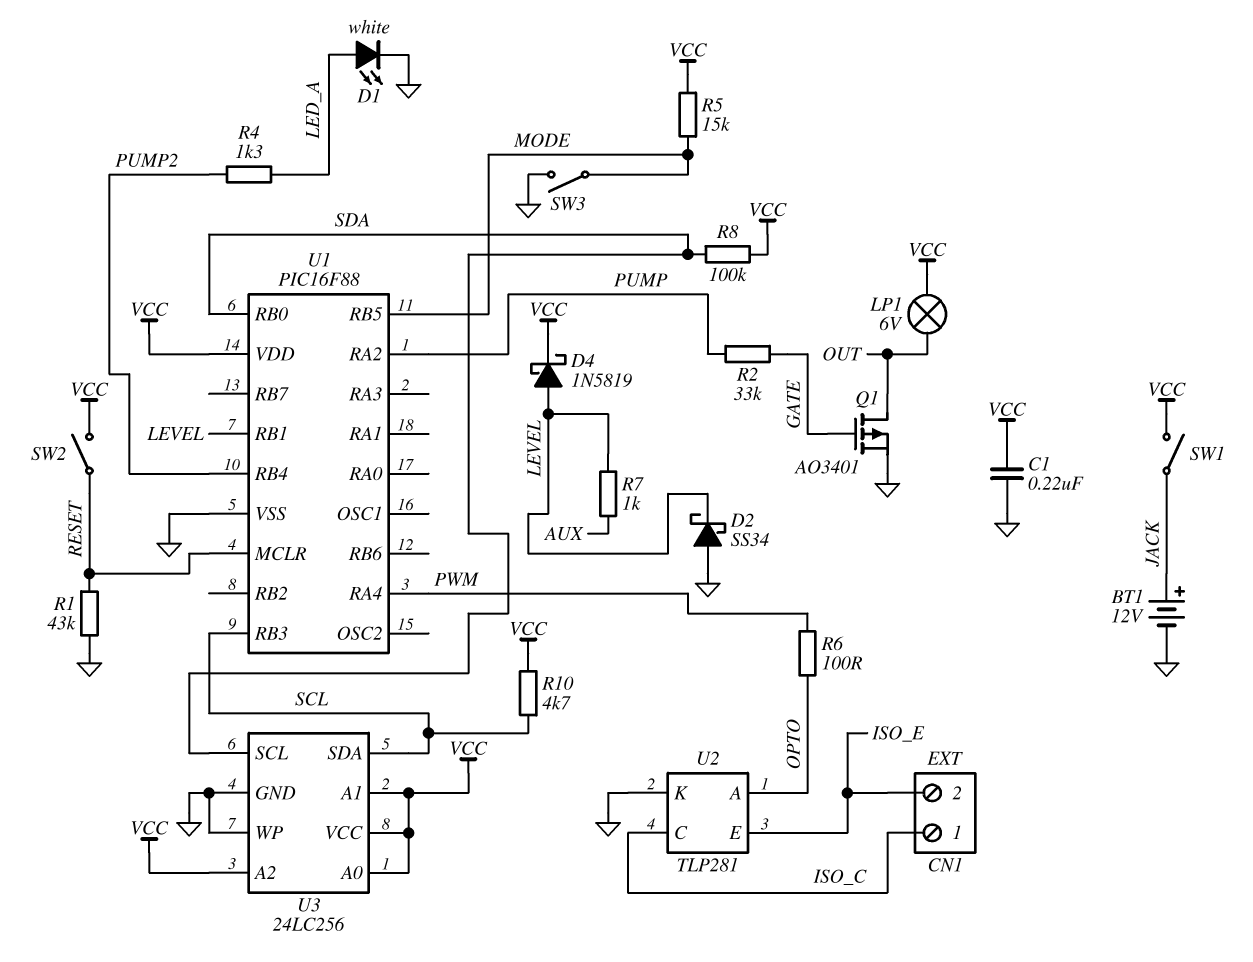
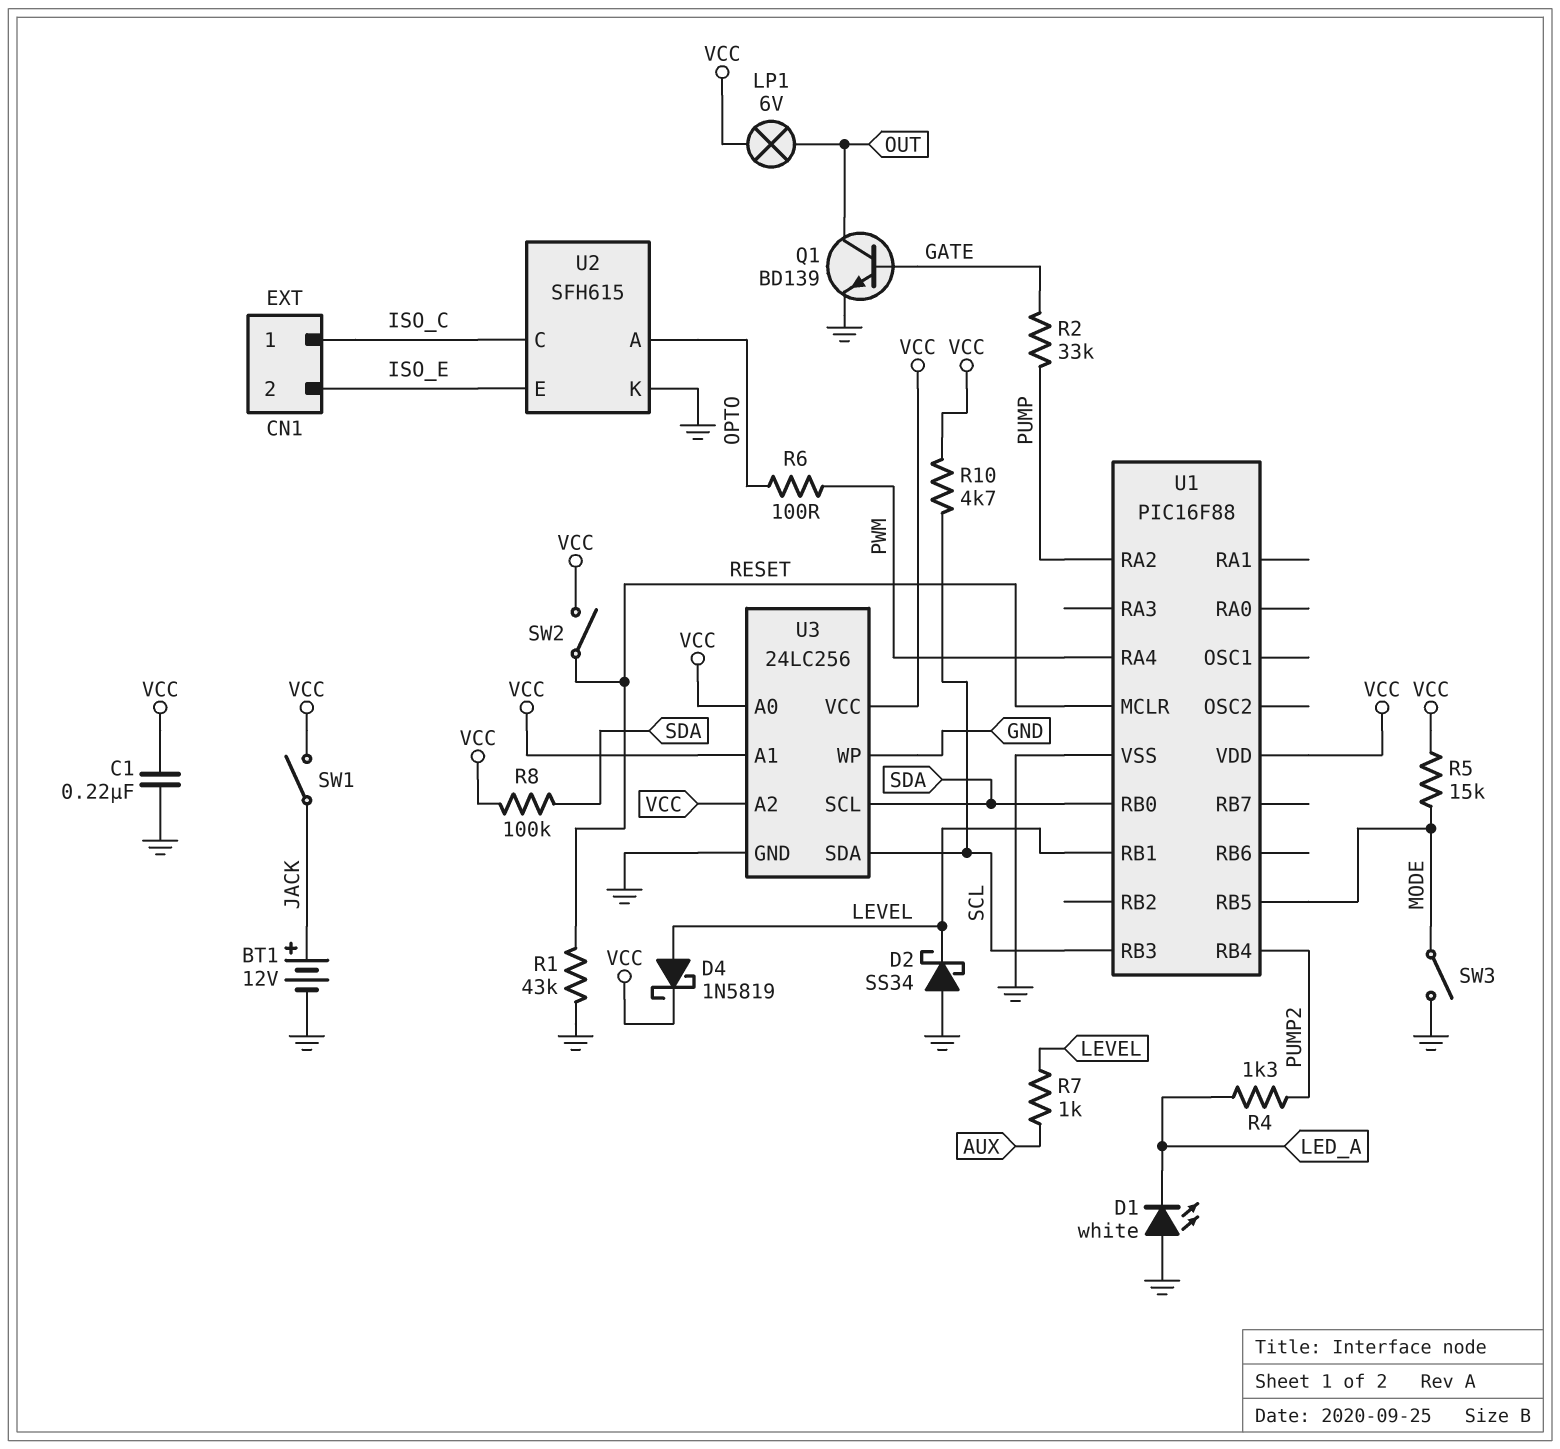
D1: LED white (A LED_A, K GND) -> LED white (A GND, K LED_A)
Q1: PMOS AO3401 (G GATE, D OUT, S GND) -> NPN BD139 (B GATE, C OUT, E GND)
U2: TLP281 -> SFH615

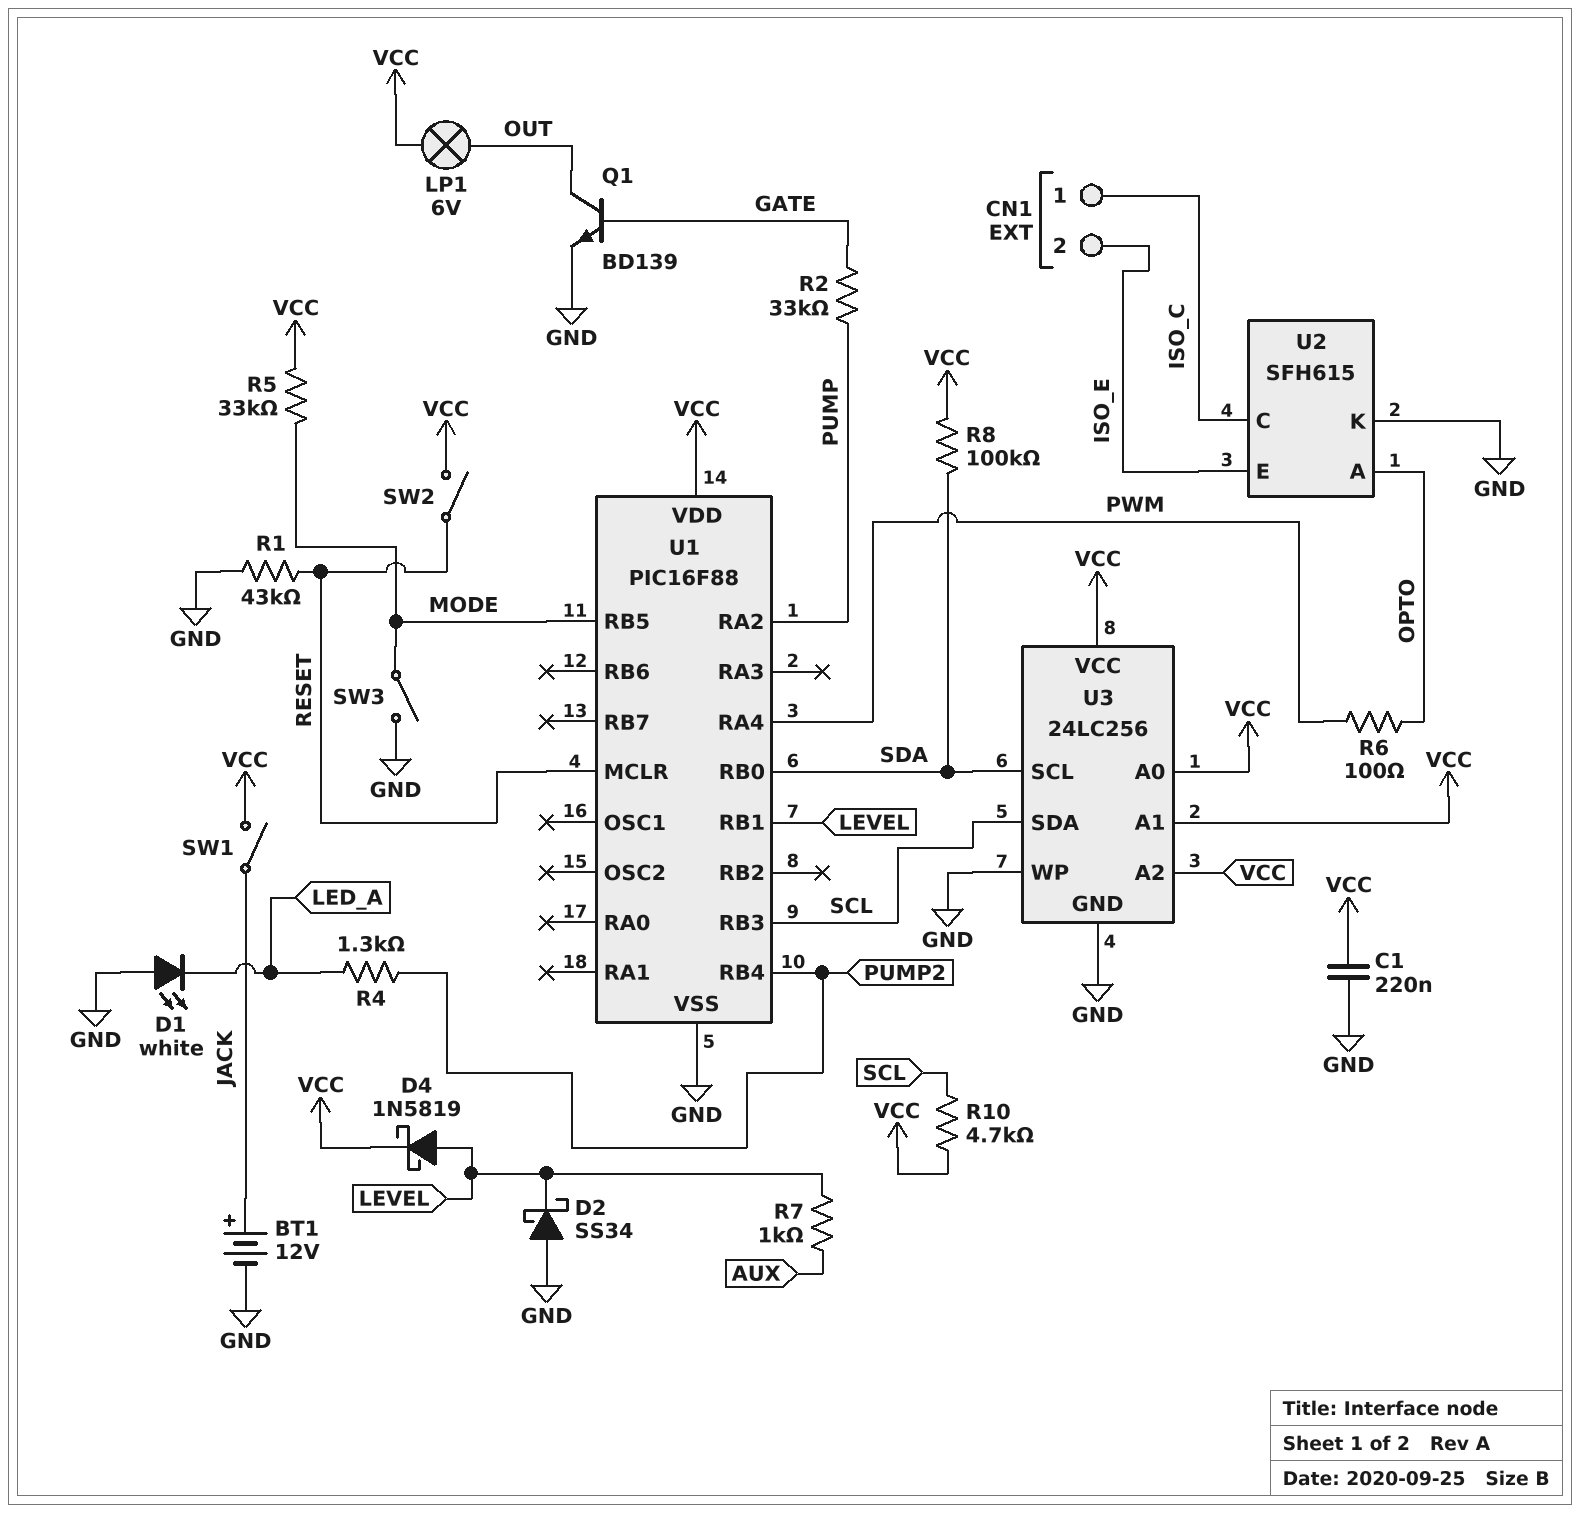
R5: 15k (MODE, VCC) -> 33k (MODE, VCC)

